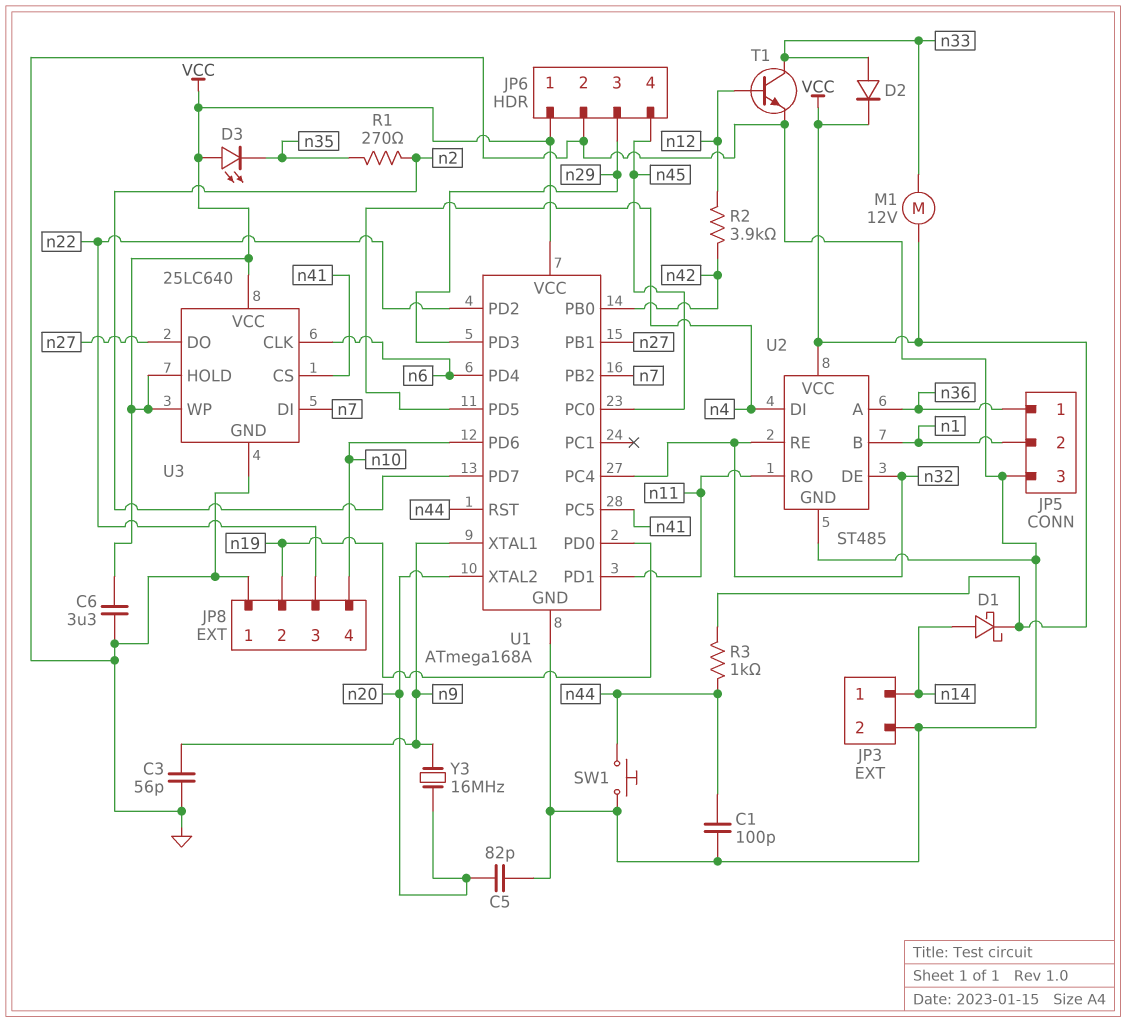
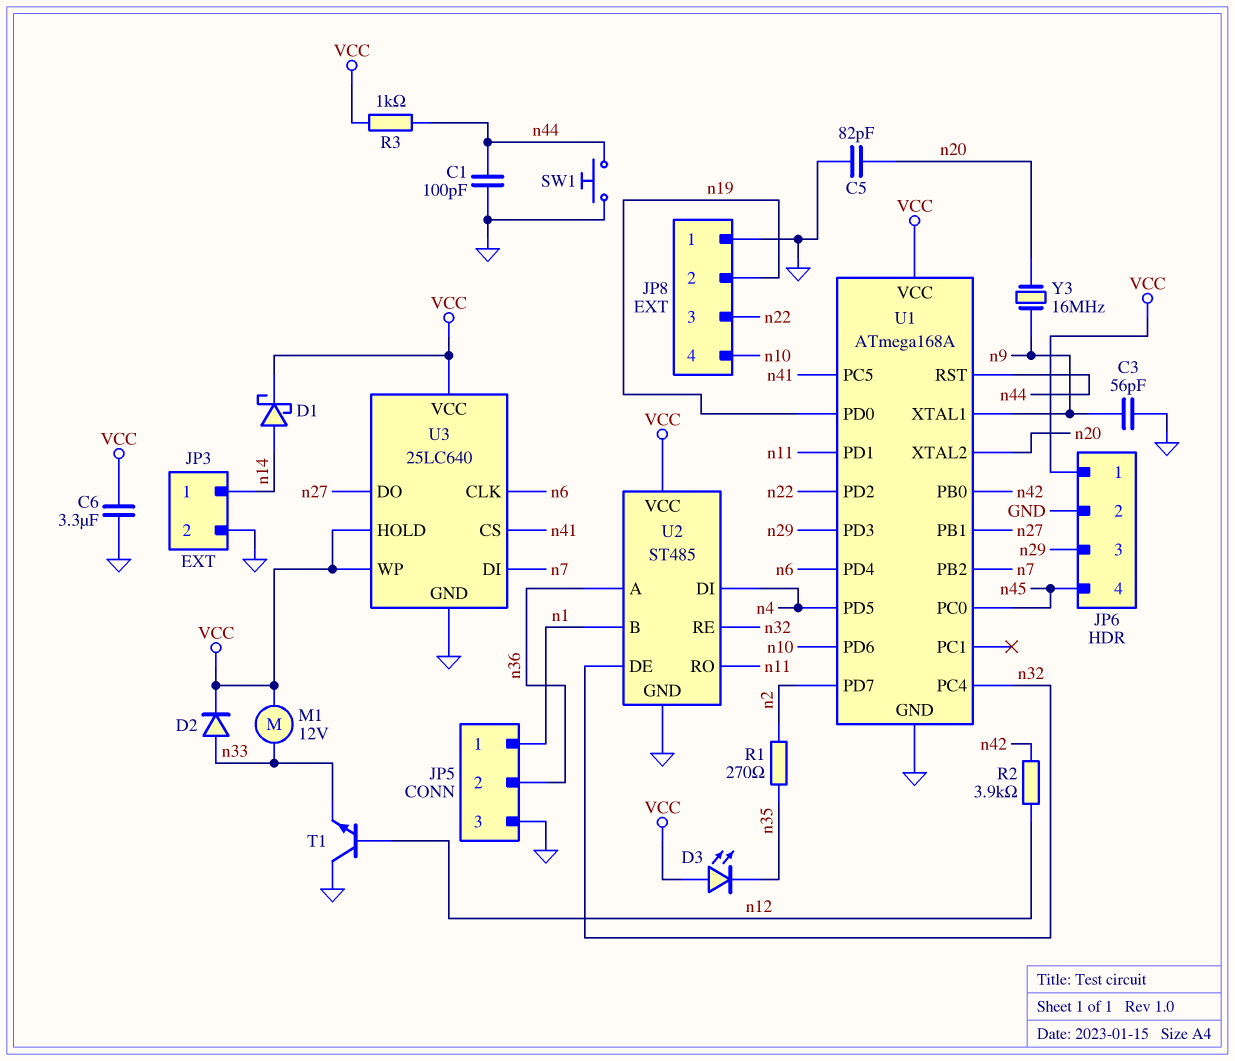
JP5 pin 1: n36 -> n1
JP5 pin 2: n1 -> n36
T1: NPN (B n12, C n33, E GND) -> NPN (B n12, C GND, E n33)

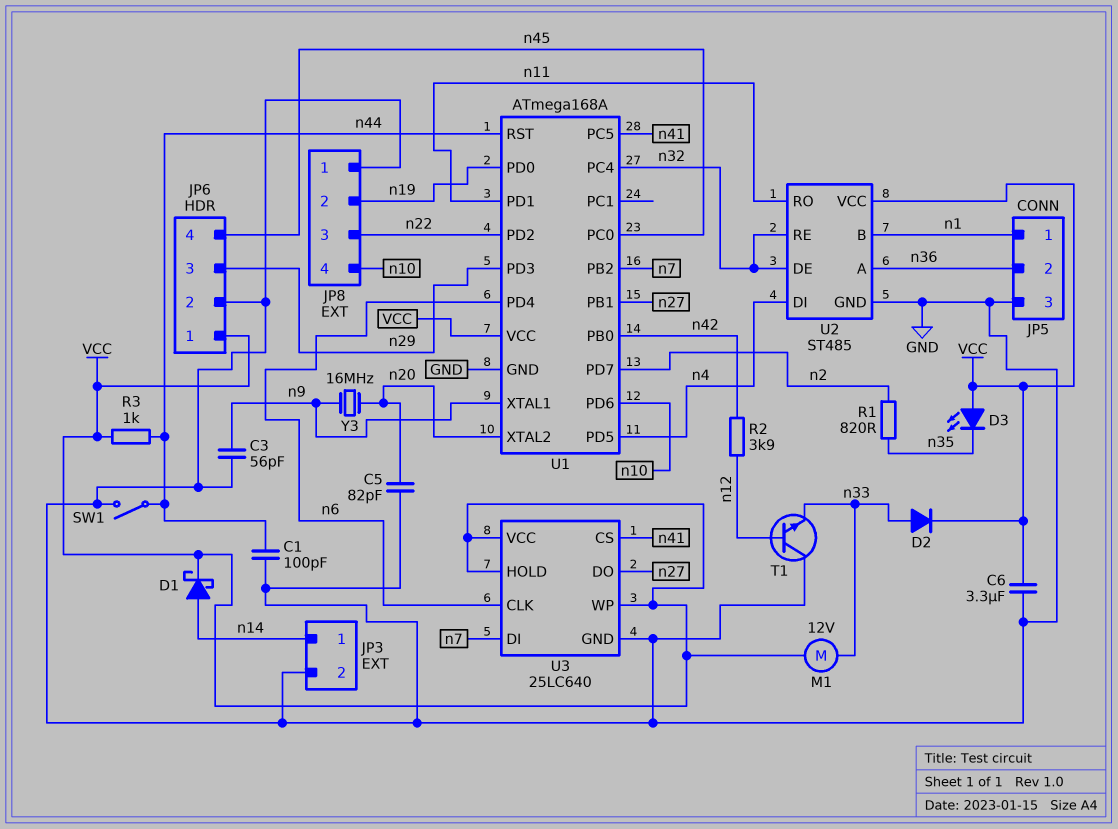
R1: 270 (n2, n35) -> 820 (n2, n35)
SW1: button (GND, n44) -> switch (GND, n44)

